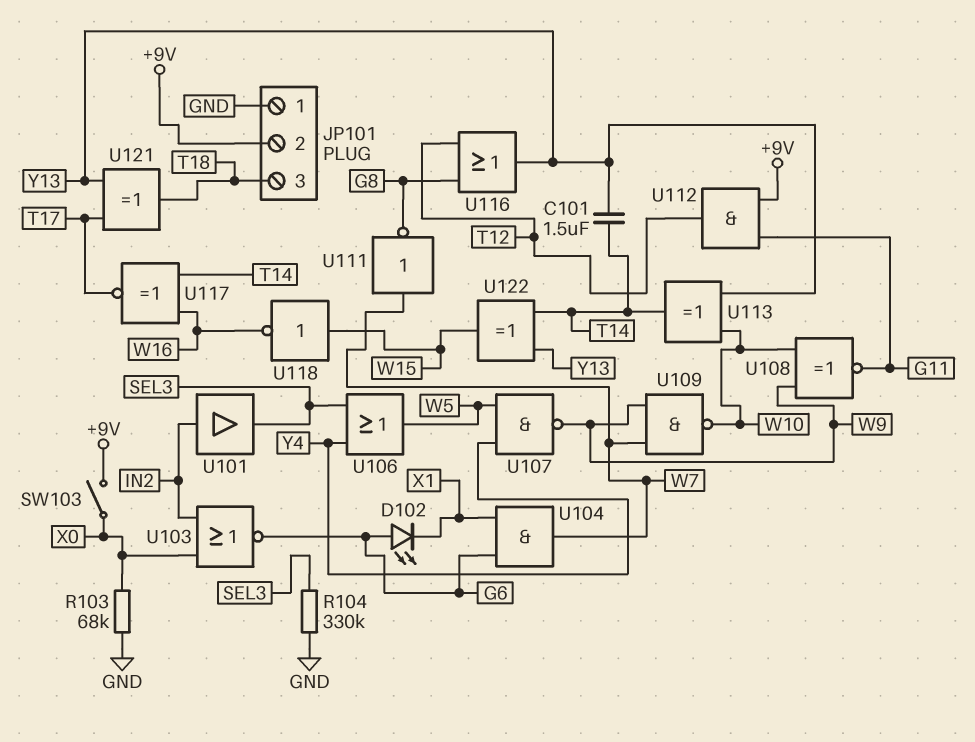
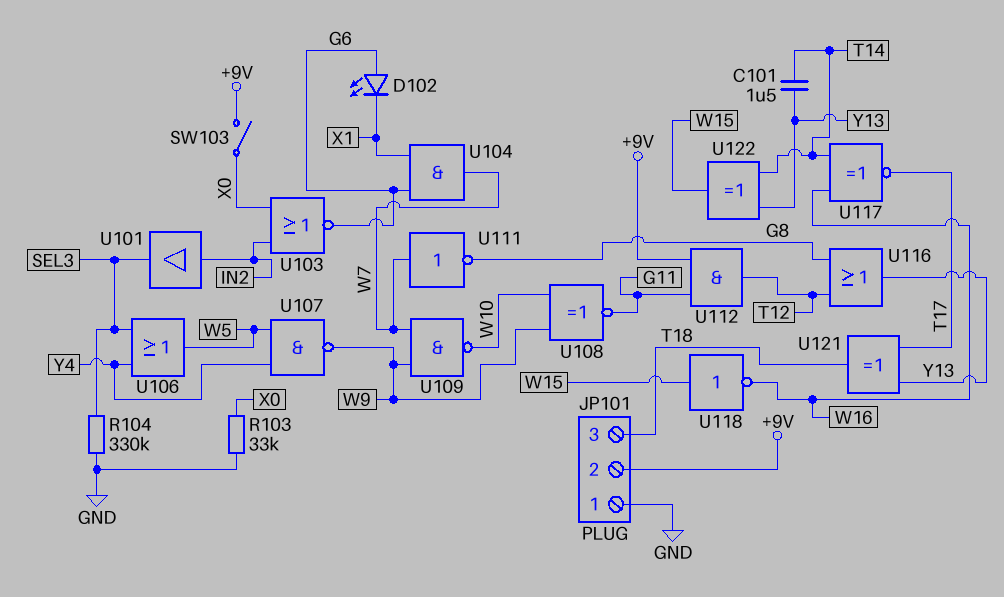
R103: 68k (GND, X0) -> 33k (GND, X0)
U113: XOR (in W10, in Y13, out T14) -> none

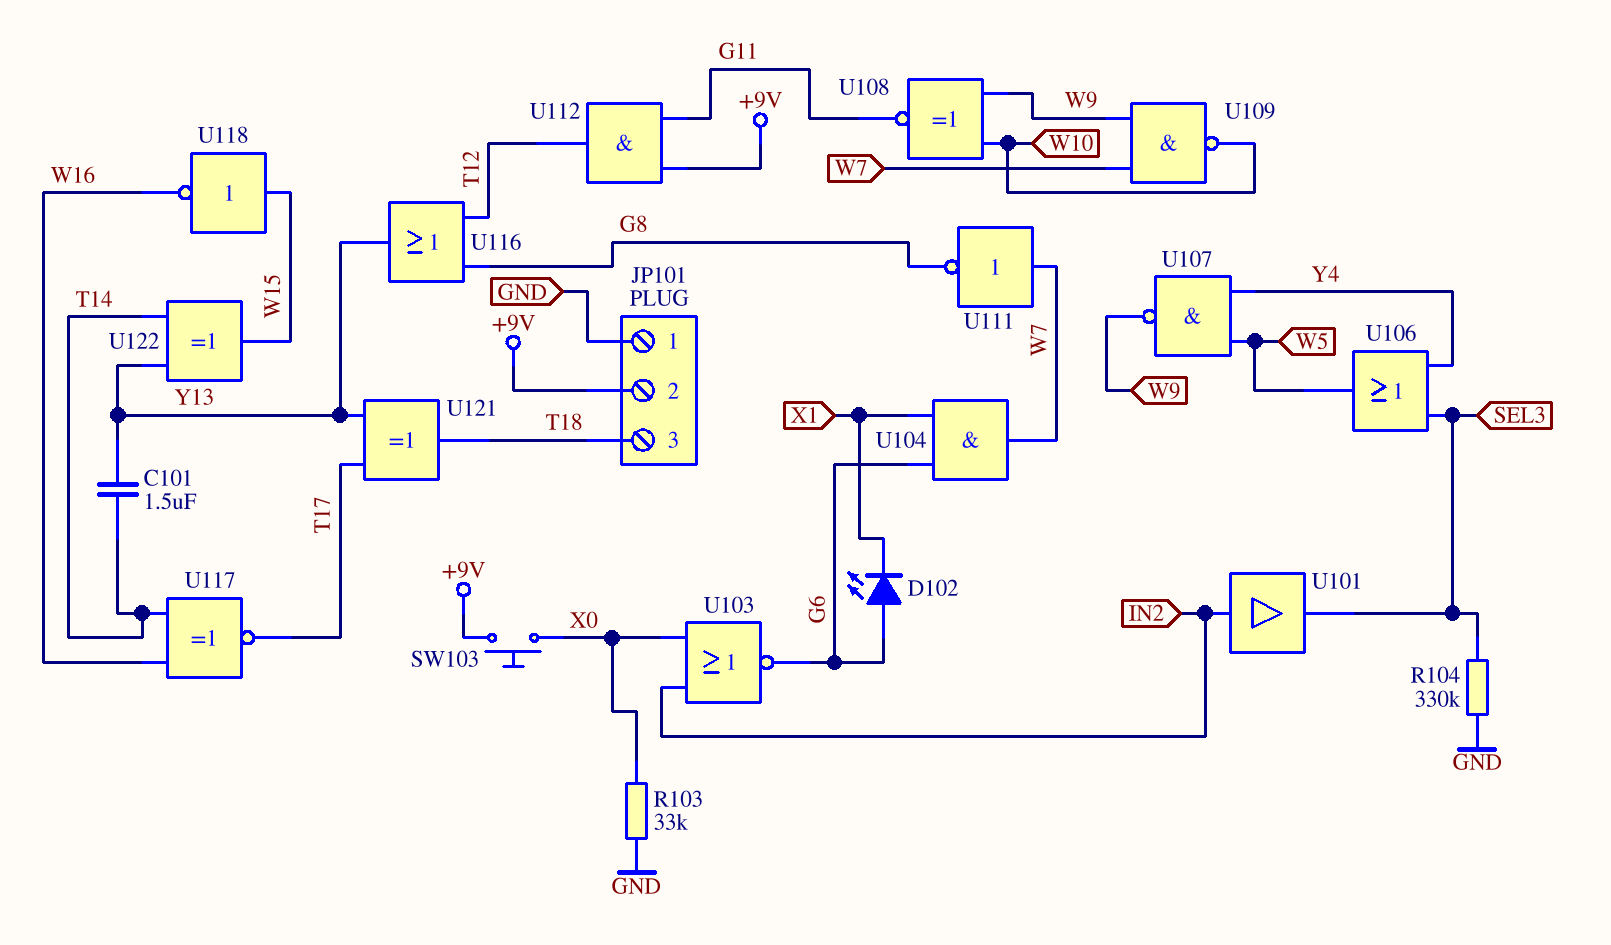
SW103: switch (+9V, X0) -> button (+9V, X0)

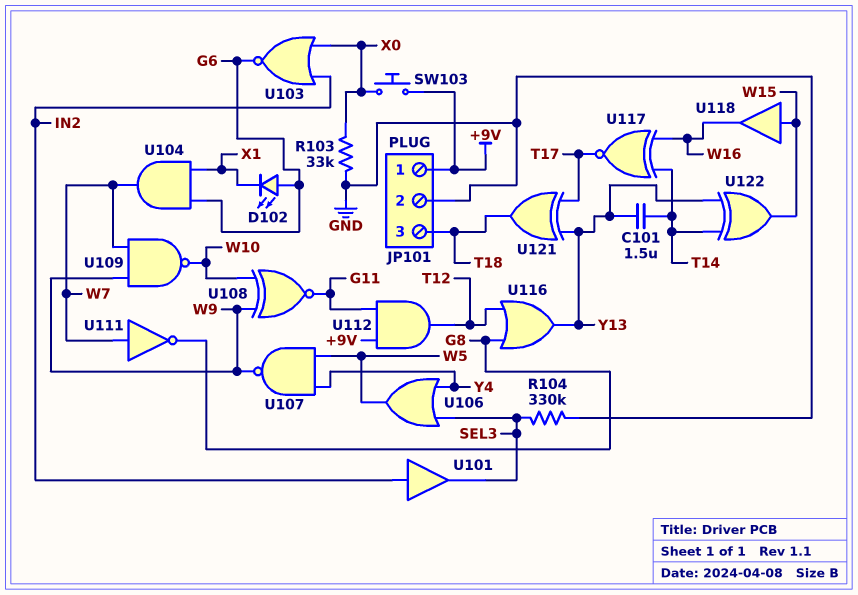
JP101 pin 1: GND -> +9V
JP101 pin 2: +9V -> GND
U118: NOT (in W15, out W16) -> buffer (in W15, out W16)

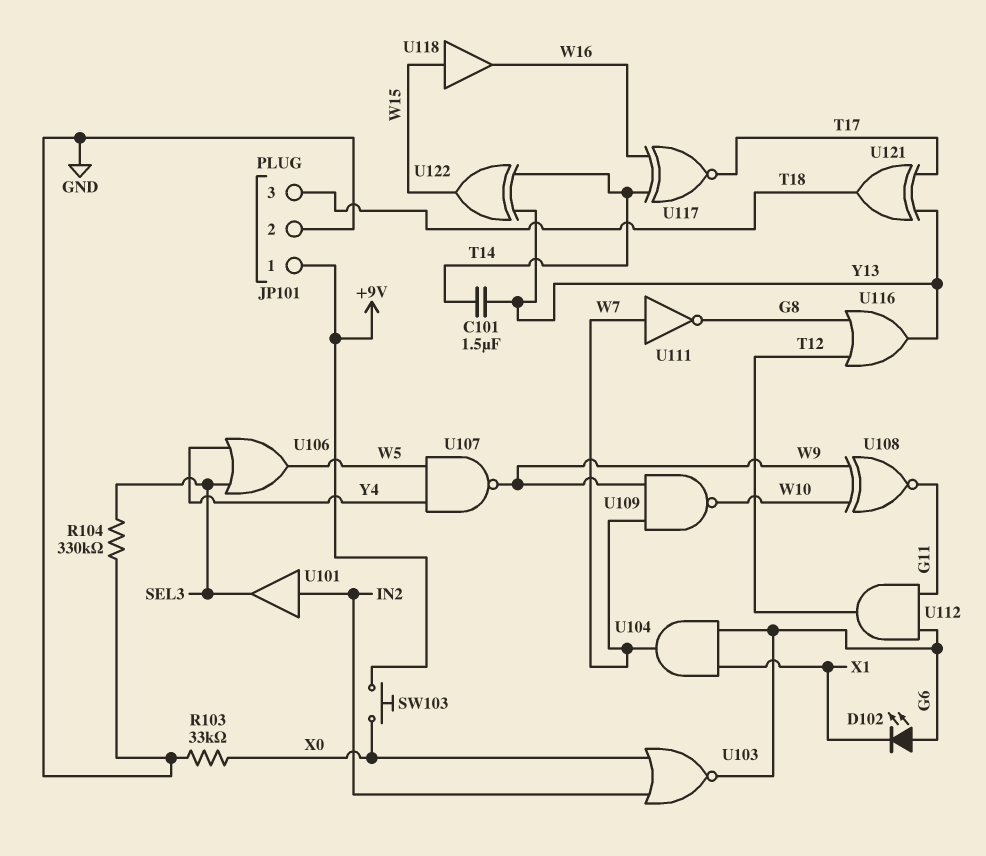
U112: AND (in +9V, in G11, out T12) -> AND (in G6, in G11, out T12)

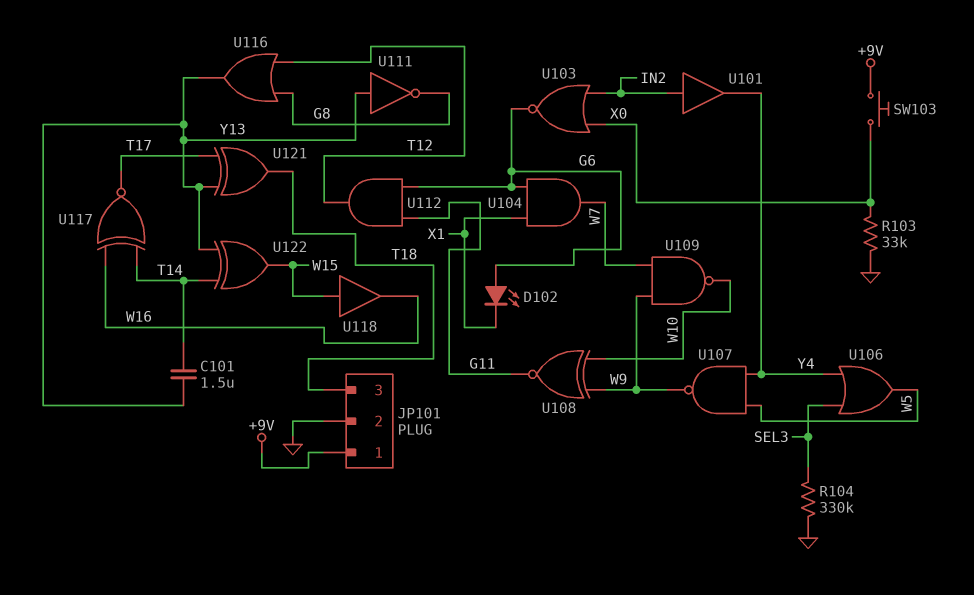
U101: buffer (in IN2, out SEL3) -> buffer (in IN2, out Y4)
U111: NOT (in W7, out G8) -> NOT (in Y13, out G8)

